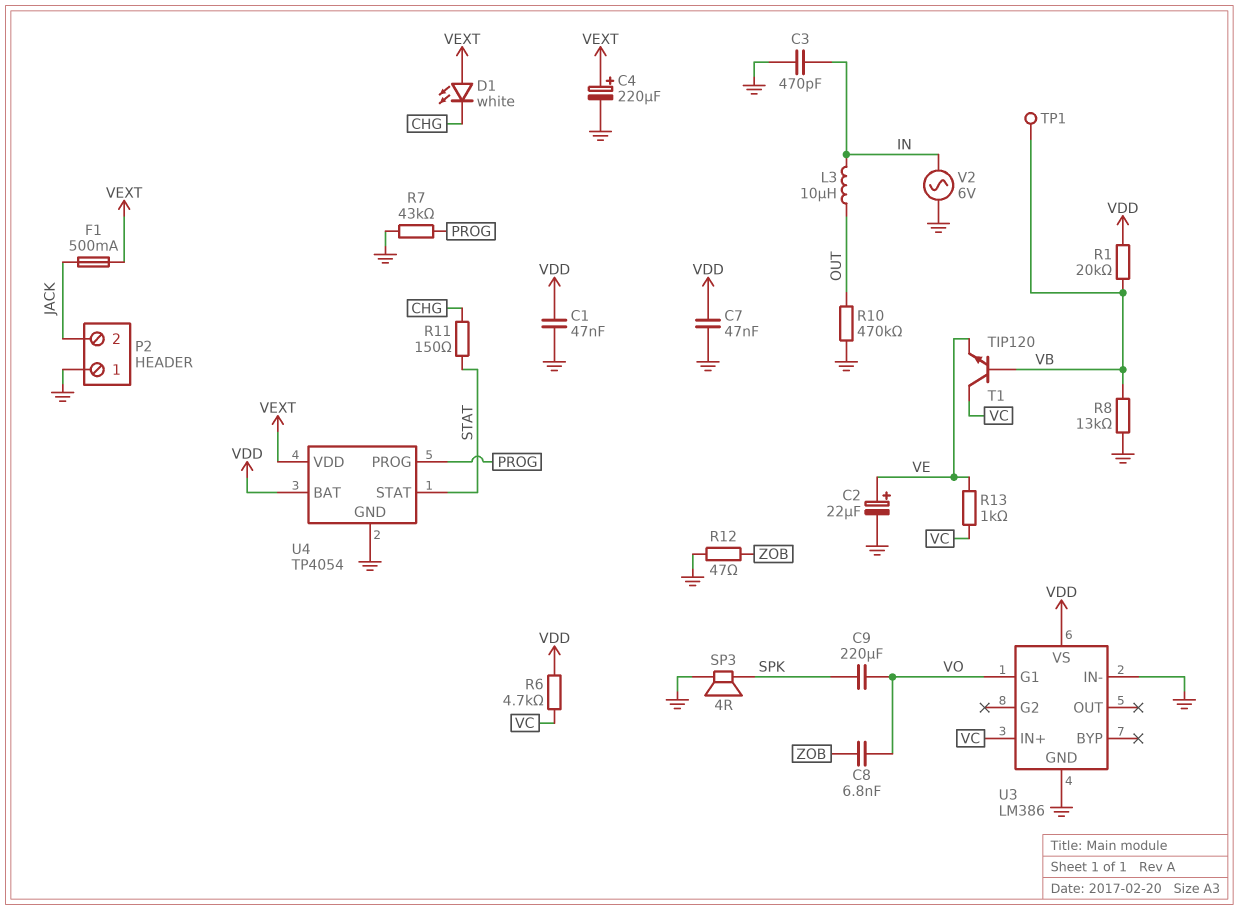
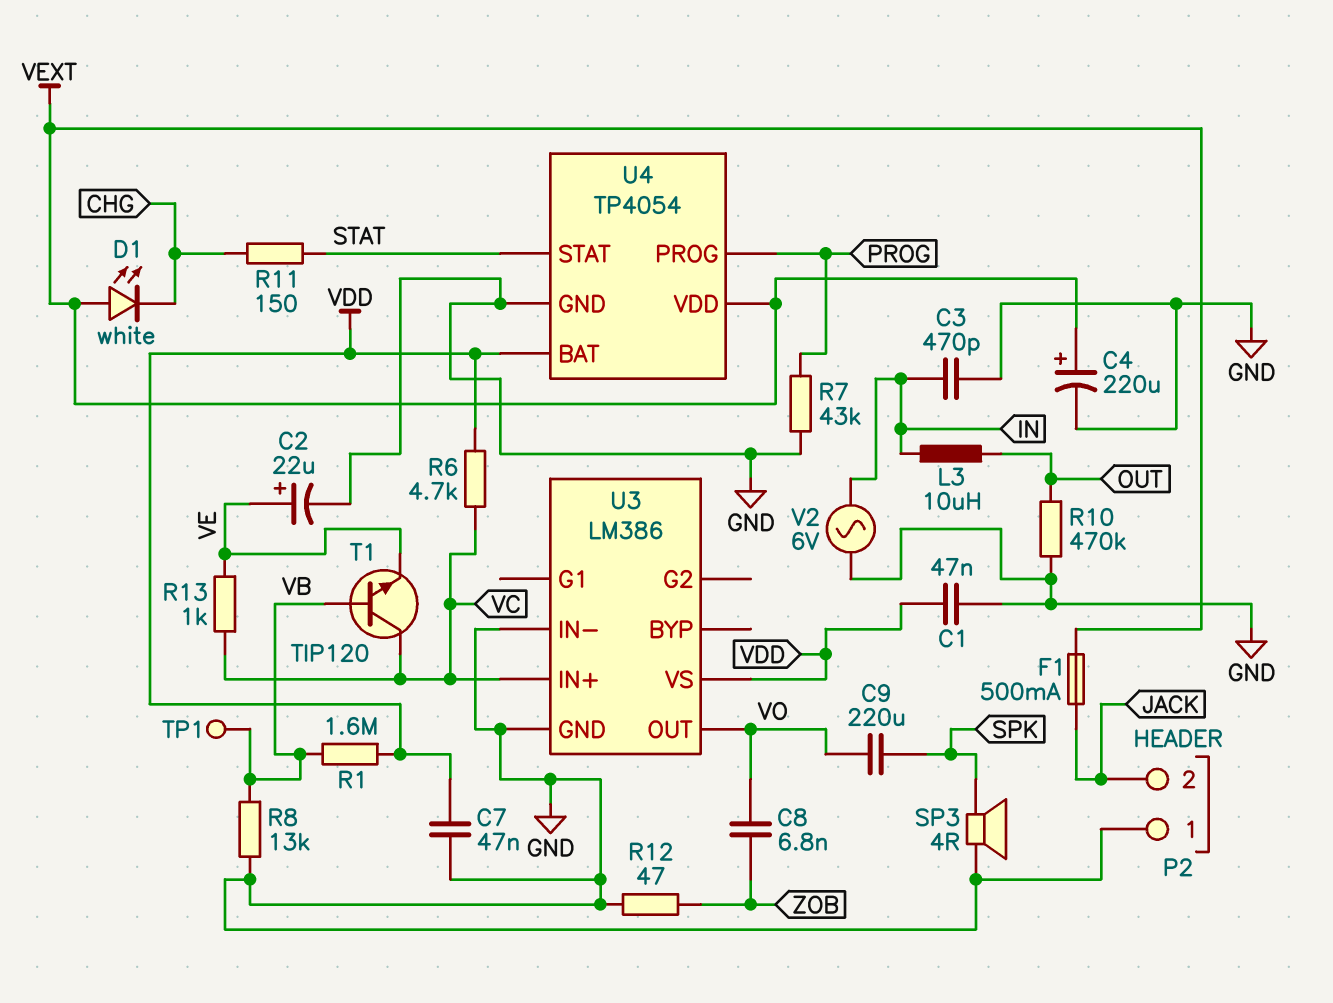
R1: 20k (VB, VDD) -> 1.6M (VB, VDD)
U3 pin G1: VO -> none
U3 pin OUT: none -> VO

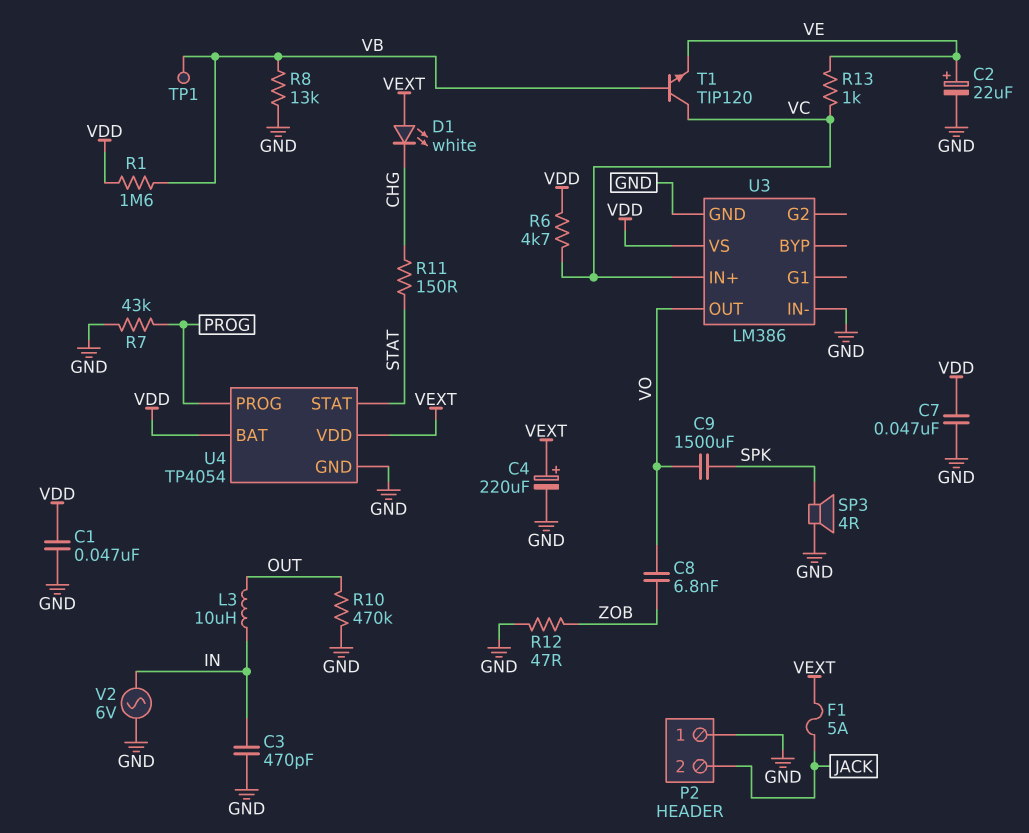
C9: 220uF (SPK, VO) -> 1500uF (SPK, VO)
F1: 500mA (JACK, VEXT) -> 5A (JACK, VEXT)

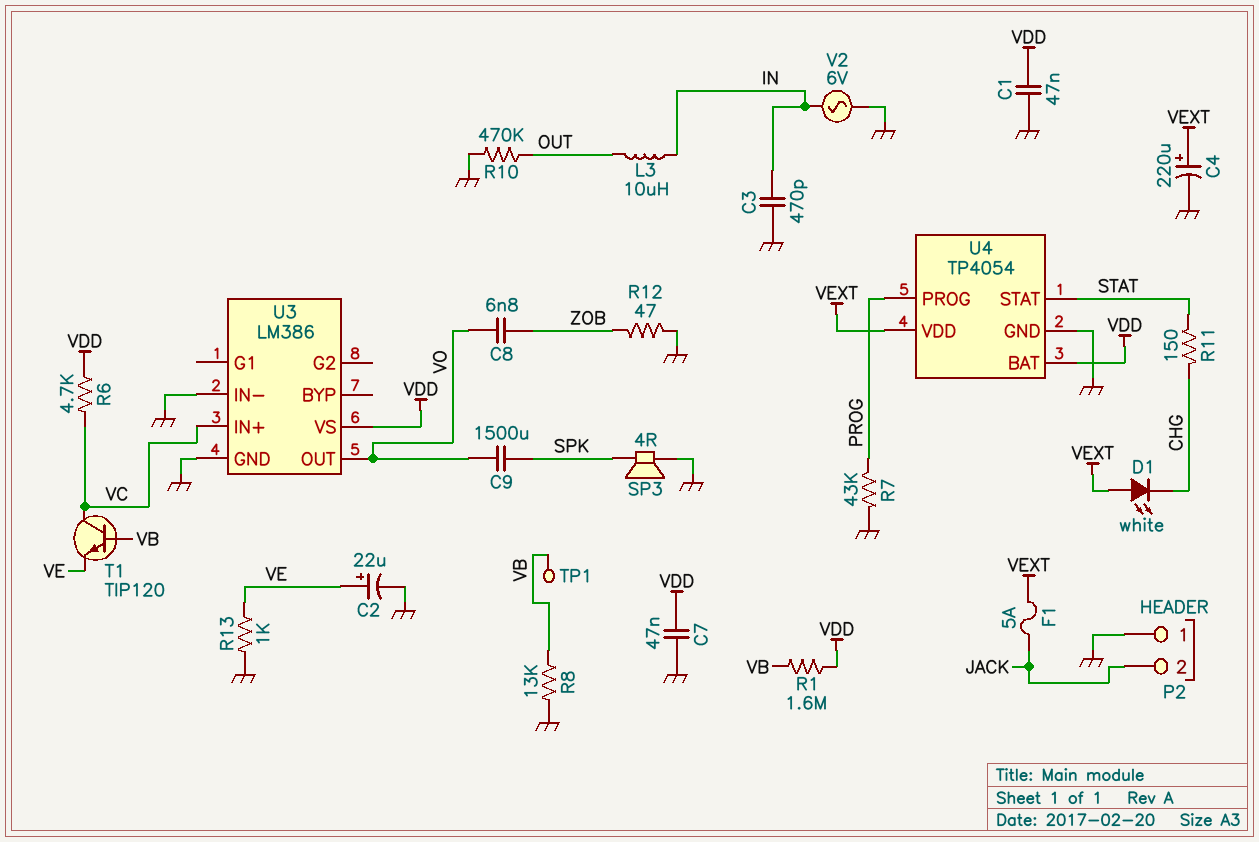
R13: 1k (VC, VE) -> 1k (GND, VE)

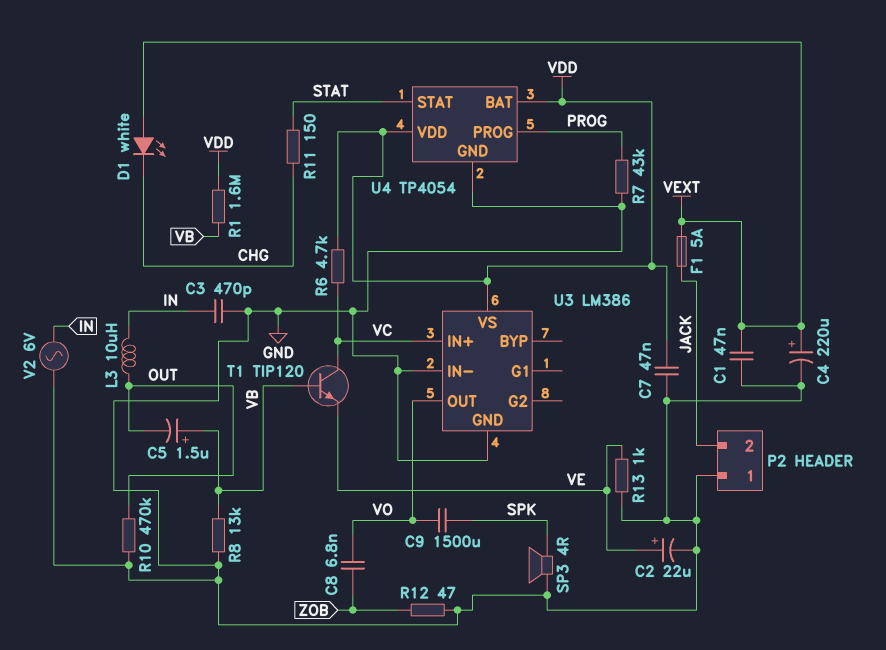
C1: 47nF (GND, VDD) -> 47nF (GND, VEXT)
C5: none -> 1.5uF (plus VB, minus OUT)
TP1: test point (VB) -> none
U4 pin VDD: VEXT -> VDD

